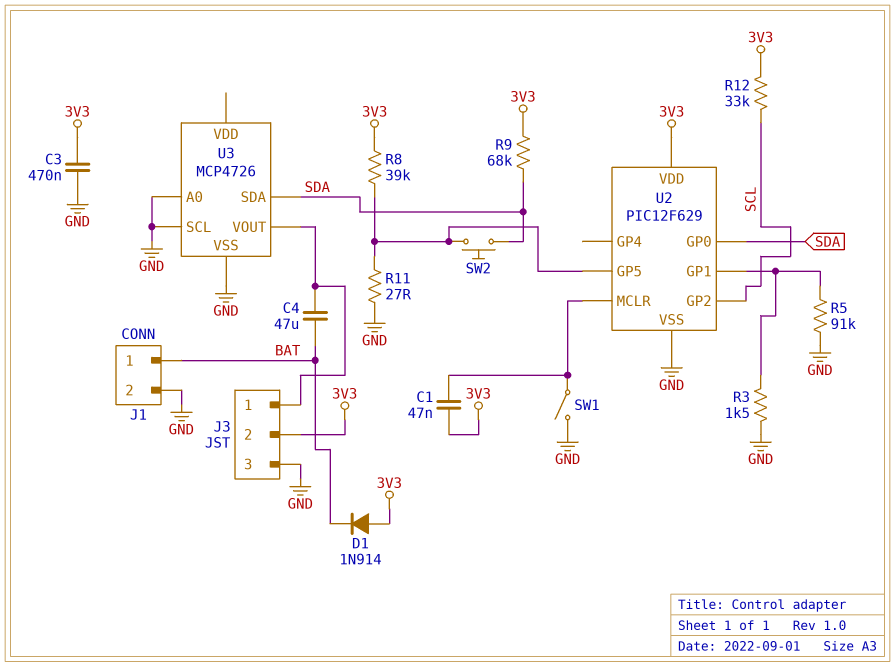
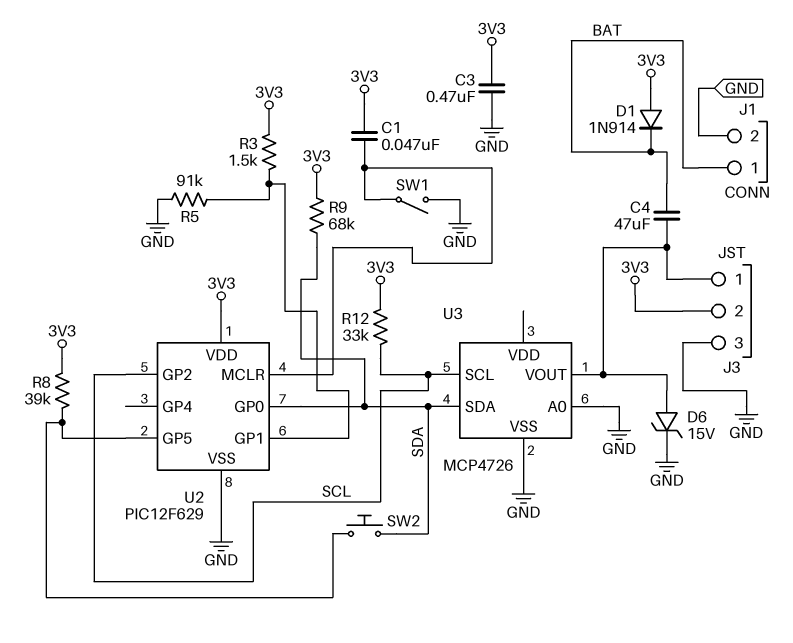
D6: none -> zener 15V (A J3/1, K GND)
R3: 1.5k (GND, U2/GP1) -> 1.5k (3V3, U2/GP1)
R11: 27 (GND, U2/GP5) -> none
U3 pin SCL: GND -> SCL

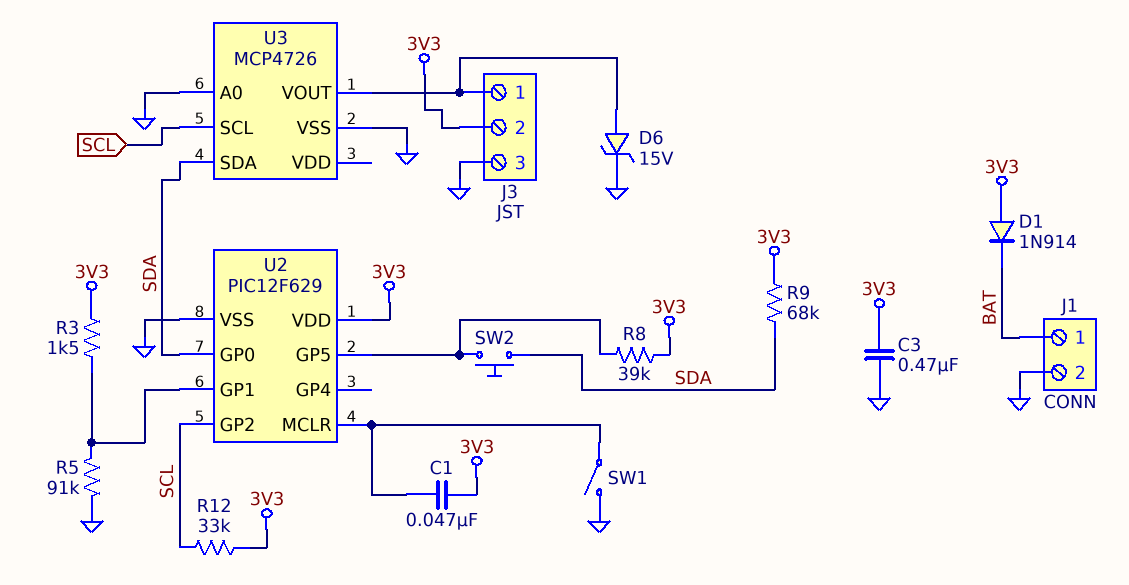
C4: 47uF (BAT, J3/1) -> none

